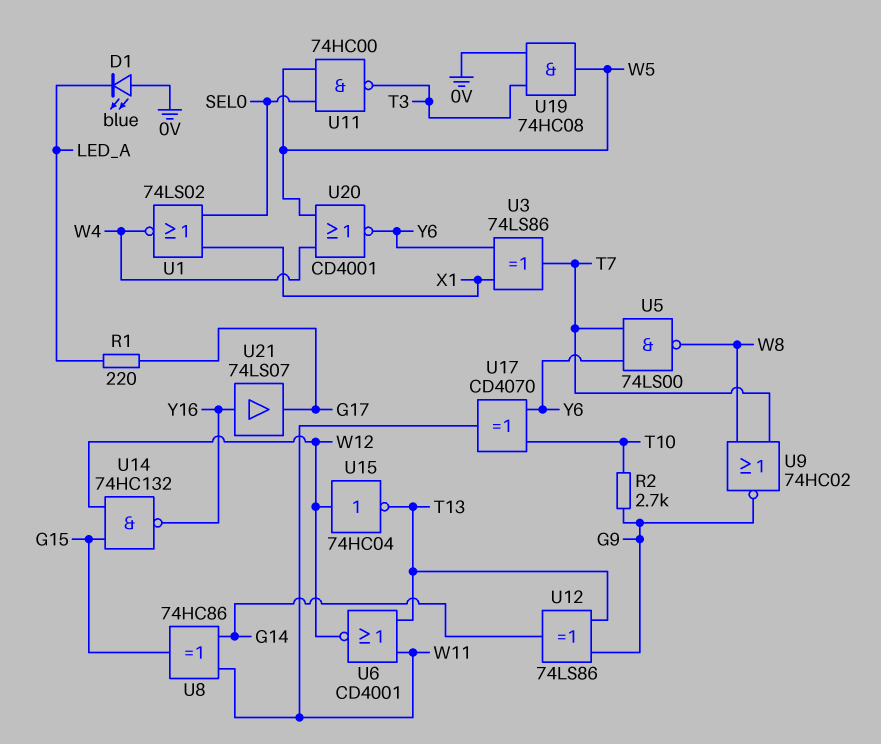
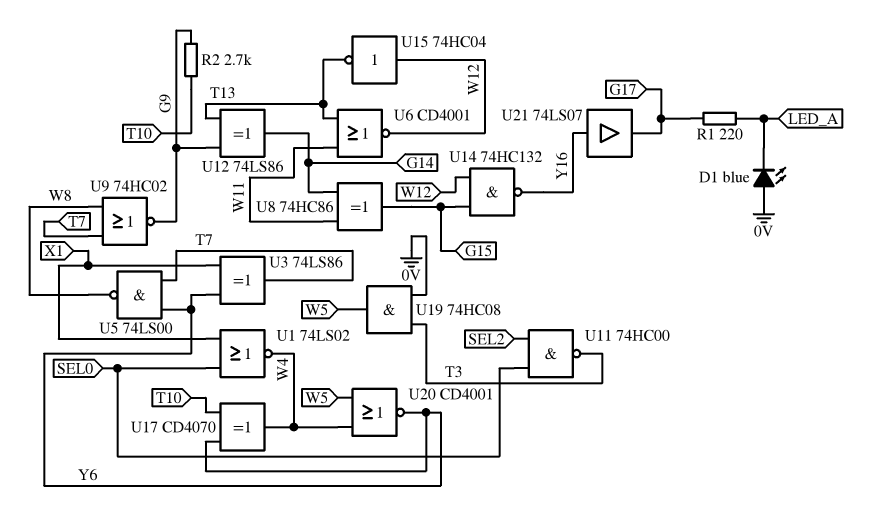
U11: NAND 74HC00 (in SEL0, in W5, out T3) -> NAND 74HC00 (in SEL0, in SEL2, out T3)
U17: XOR CD4070 (in T10, in Y6, out W11) -> XOR CD4070 (in T10, in Y6, out W4)

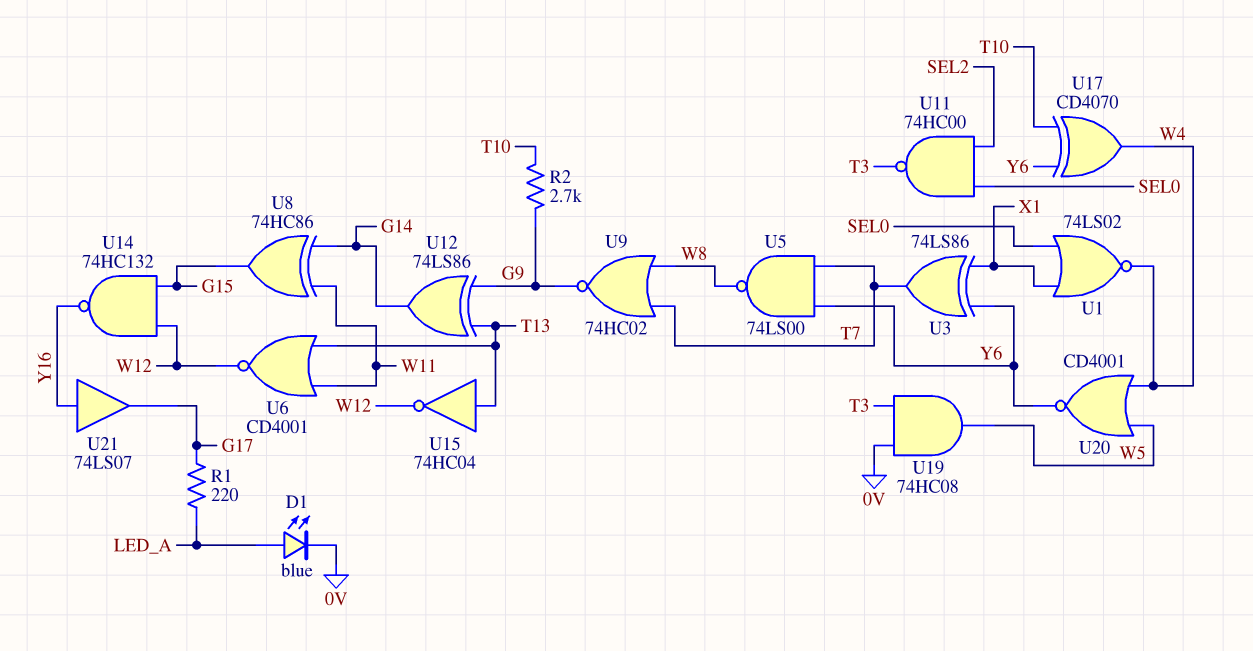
D1: LED blue (A 0V, K LED_A) -> LED blue (A LED_A, K 0V)
U15: NOT 74HC04 (in W12, out T13) -> NOT 74HC04 (in T13, out W12)

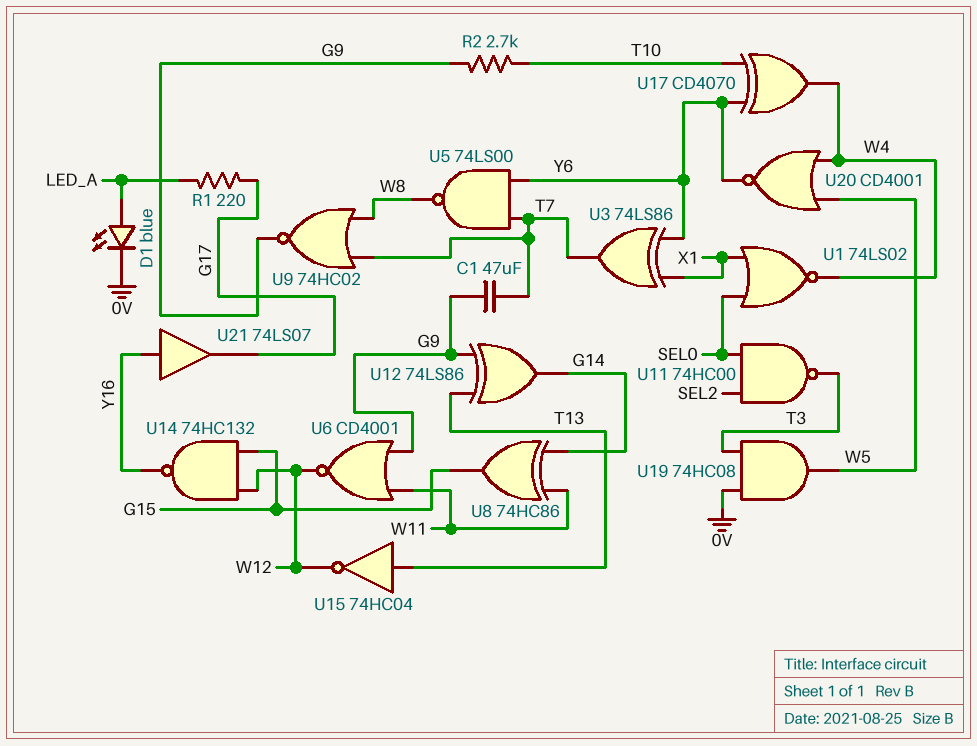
C1: none -> 47uF (G9, T7)
U6: NOR CD4001 (in T13, in W11, out W12) -> NOR CD4001 (in G9, in W11, out W12)

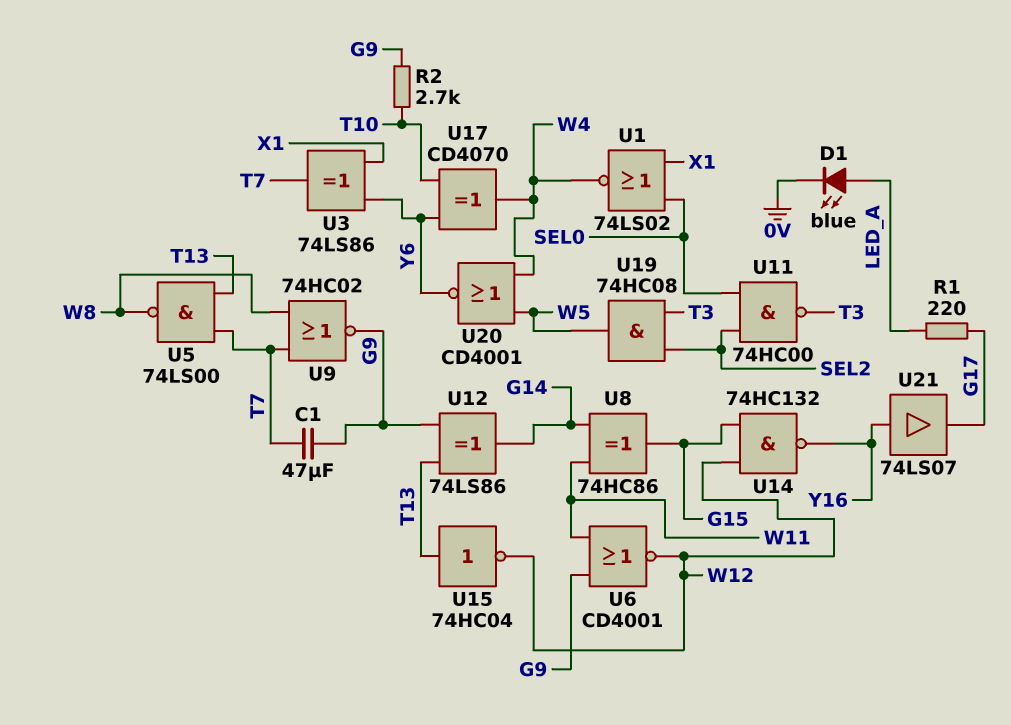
U5: NAND 74LS00 (in T7, in Y6, out W8) -> NAND 74LS00 (in T7, in T13, out W8)
U19: AND 74HC08 (in 0V, in T3, out W5) -> AND 74HC08 (in SEL2, in T3, out W5)

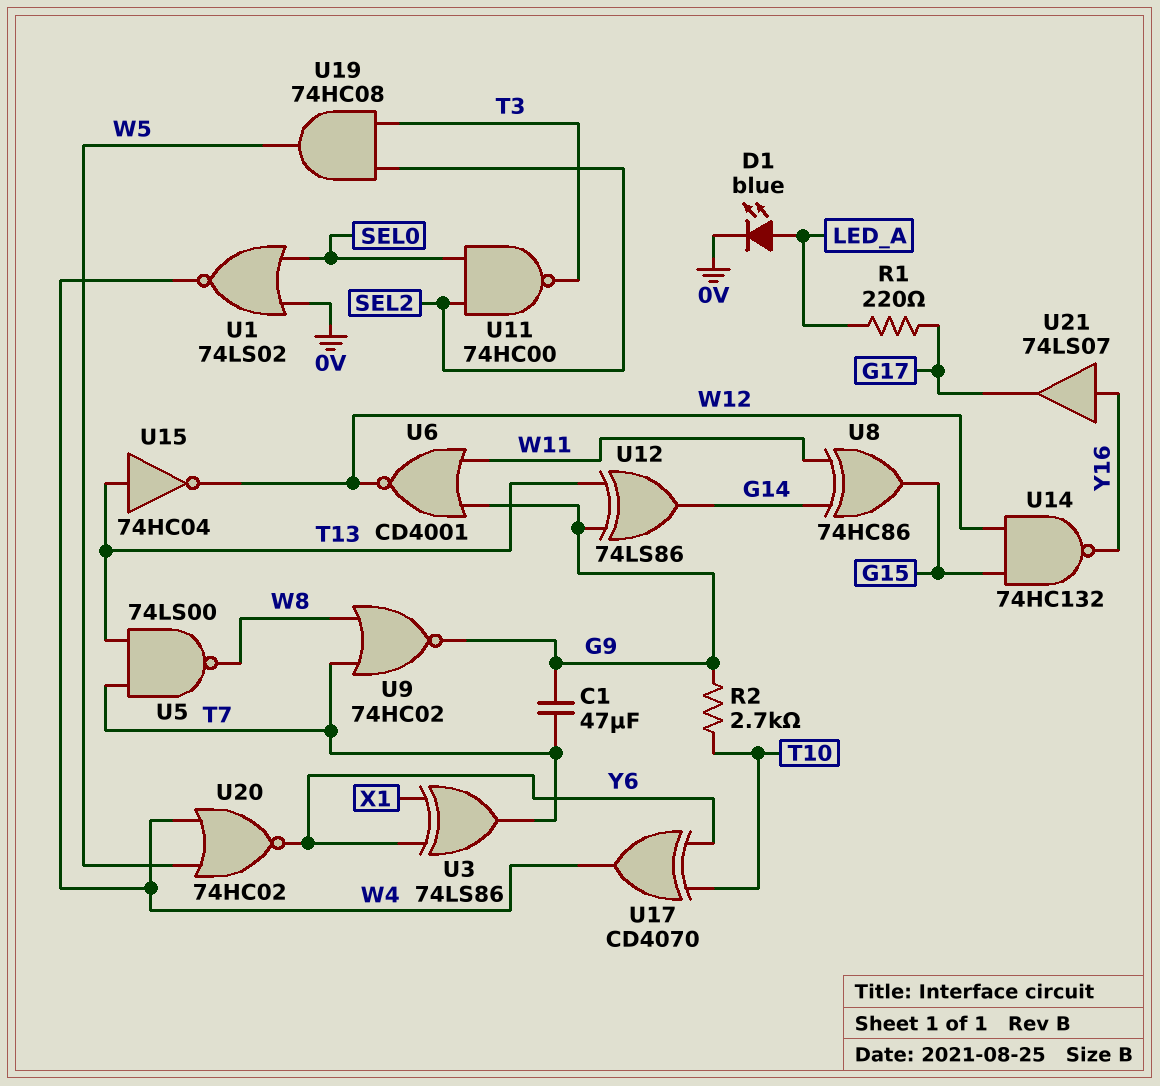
U1: NOR 74LS02 (in SEL0, in X1, out W4) -> NOR 74LS02 (in 0V, in SEL0, out W4)
U20: NOR CD4001 (in W4, in W5, out Y6) -> NOR 74HC02 (in W4, in W5, out Y6)

